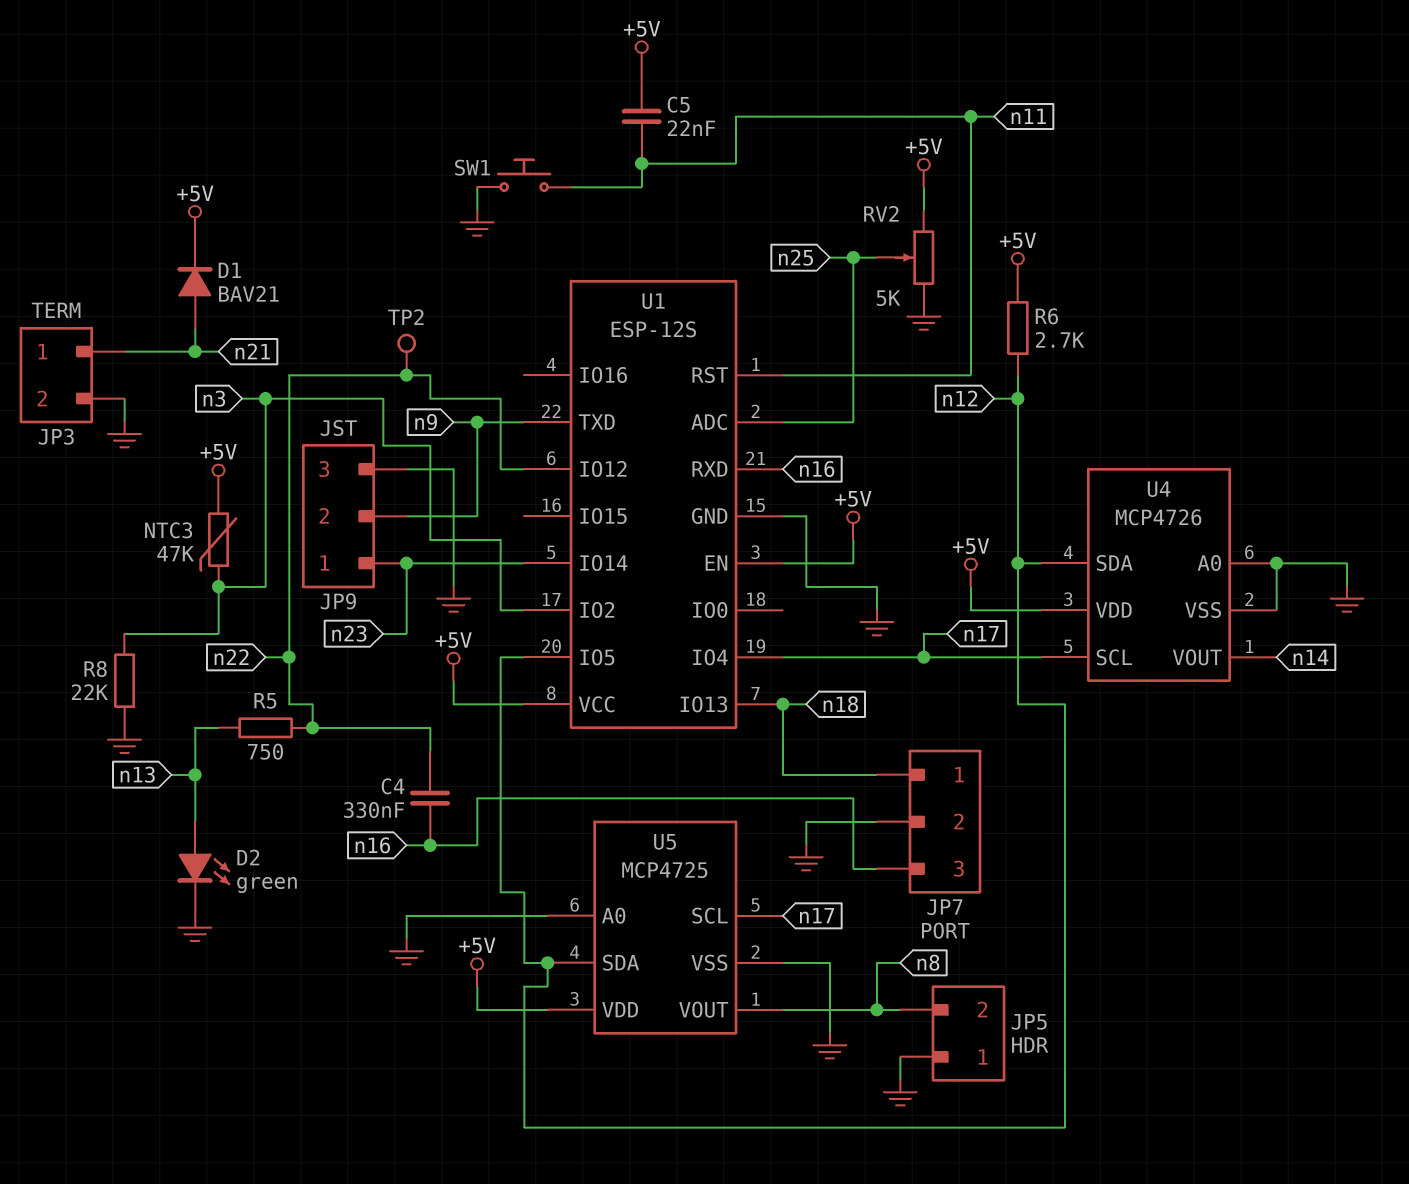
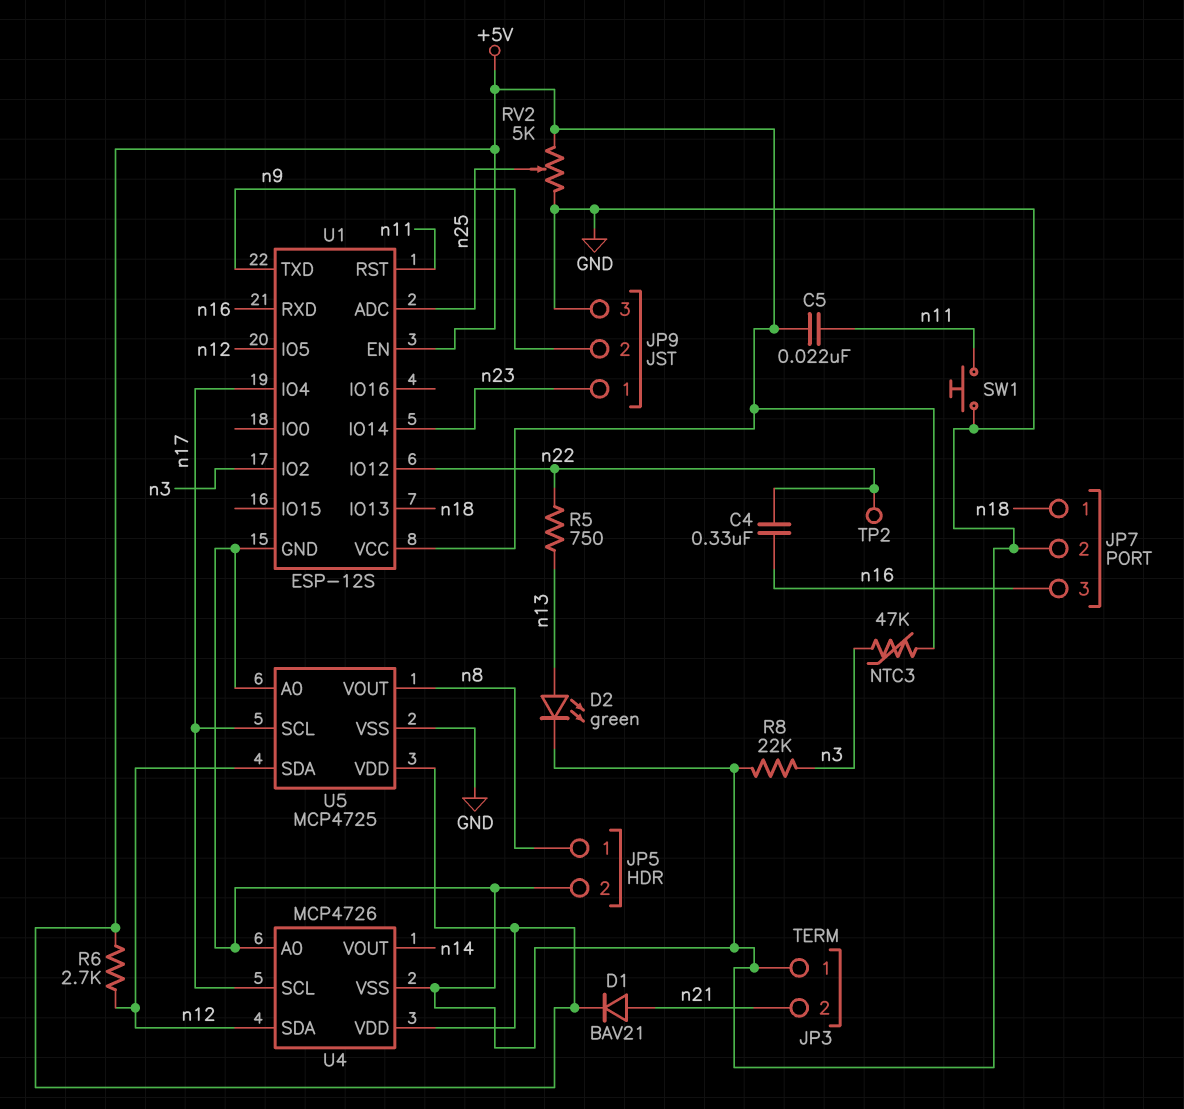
JP3 pin 1: n21 -> GND
JP3 pin 2: GND -> n21
JP5 pin 1: GND -> n8
JP5 pin 2: n8 -> GND

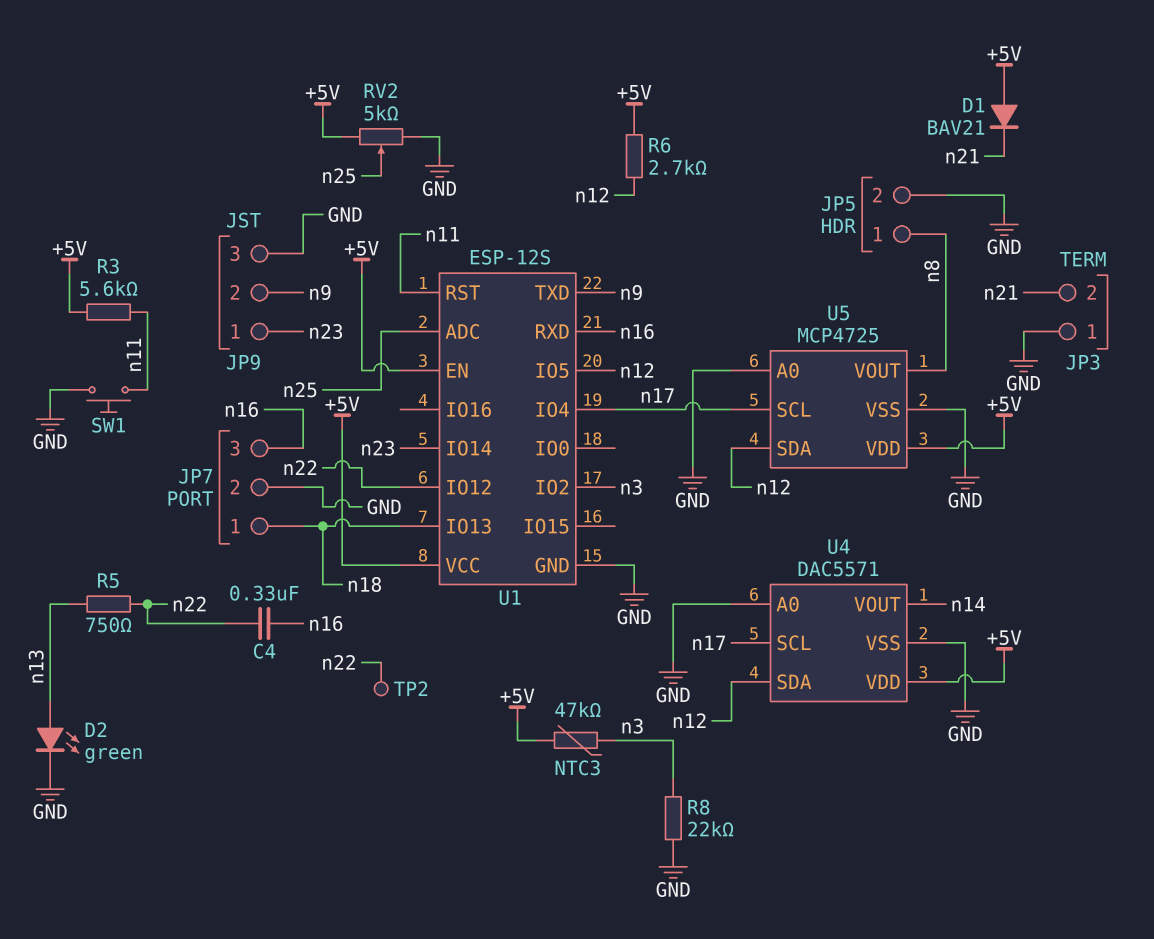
C5: 22nF (+5V, n11) -> none
D1: diode BAV21 (A n21, K +5V) -> diode BAV21 (A +5V, K n21)
R3: none -> 5.6k (+5V, n11)
U4: MCP4726 -> DAC5571

